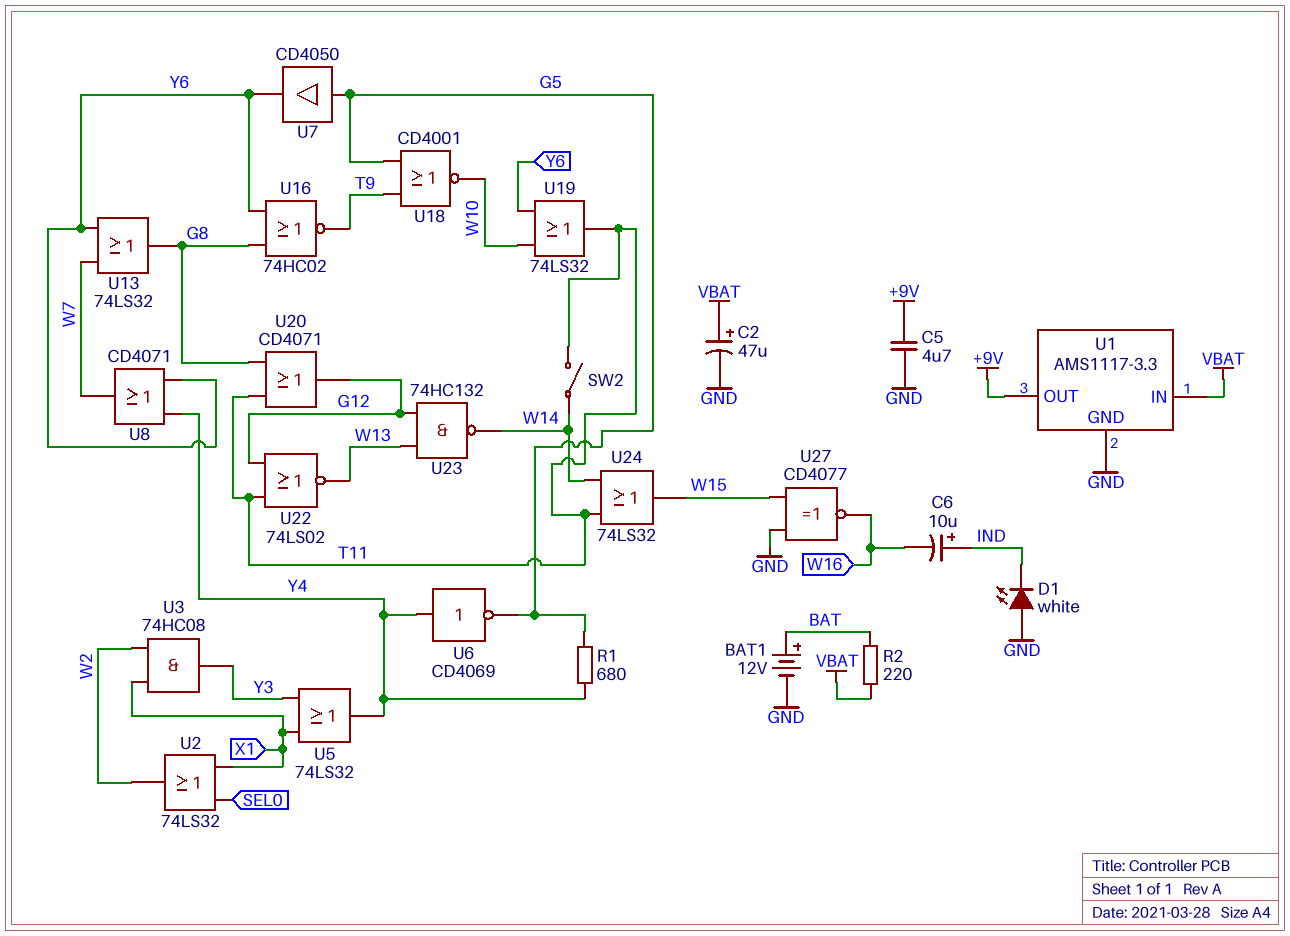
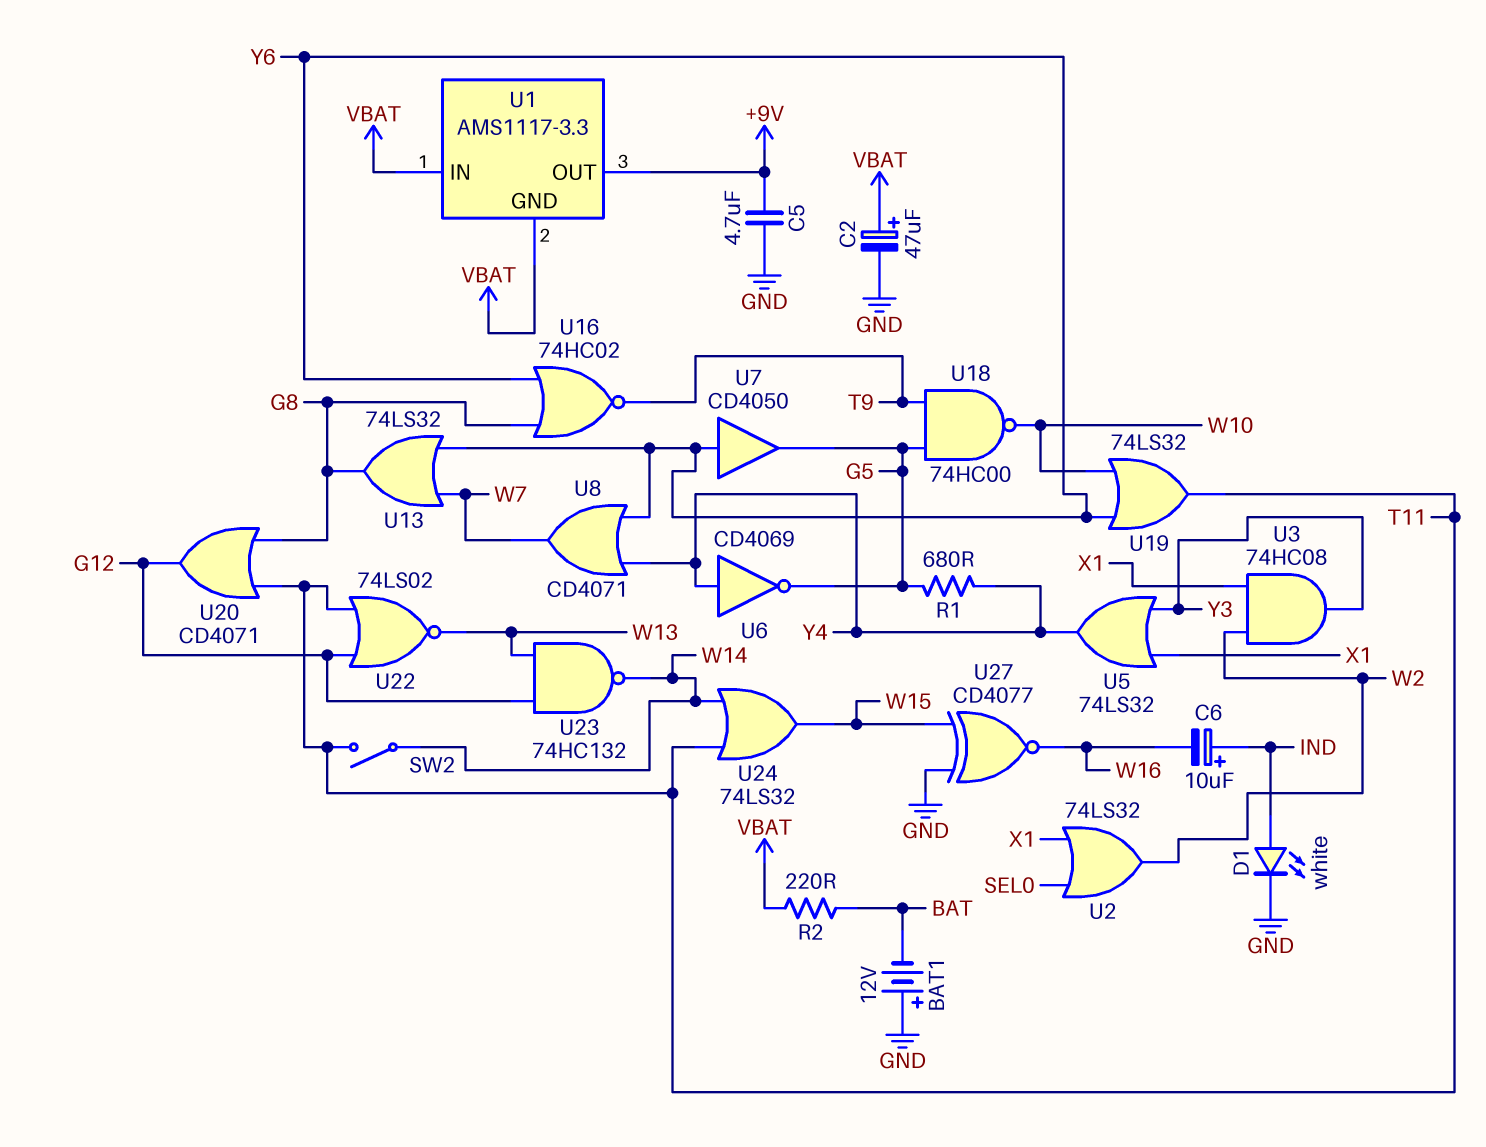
BAT1: 12V (plus BAT, minus GND) -> 12V (plus GND, minus BAT)
D1: LED white (A GND, K IND) -> LED white (A IND, K GND)
U1 pin GND: GND -> VBAT
U7: buffer CD4050 (in G5, out Y6) -> buffer CD4050 (in Y6, out G5)
U18: NOR CD4001 (in G5, in T9, out W10) -> NAND 74HC00 (in G5, in T9, out W10)

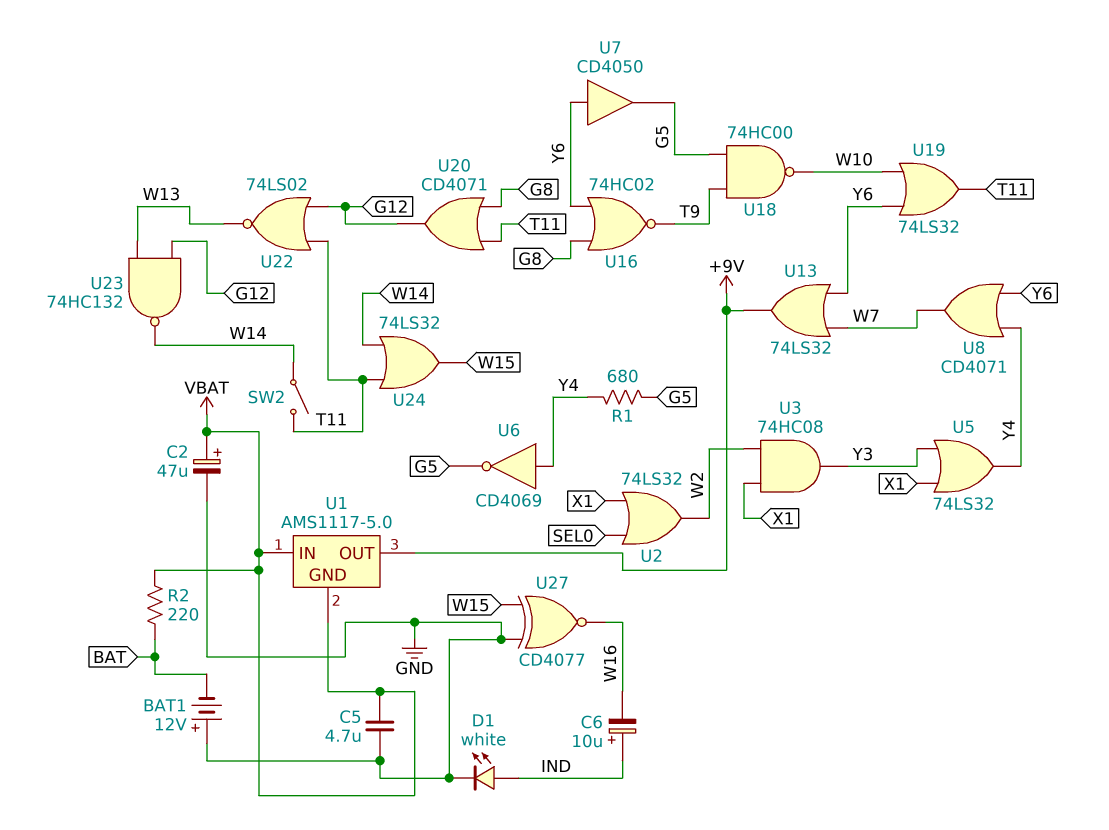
C5: 4.7uF (+9V, GND) -> 4.7uF (GND, VBAT)
U1: AMS1117-3.3 -> AMS1117-5.0
U13: OR 74LS32 (in W7, in Y6, out G8) -> OR 74LS32 (in W7, in Y6, out +9V)

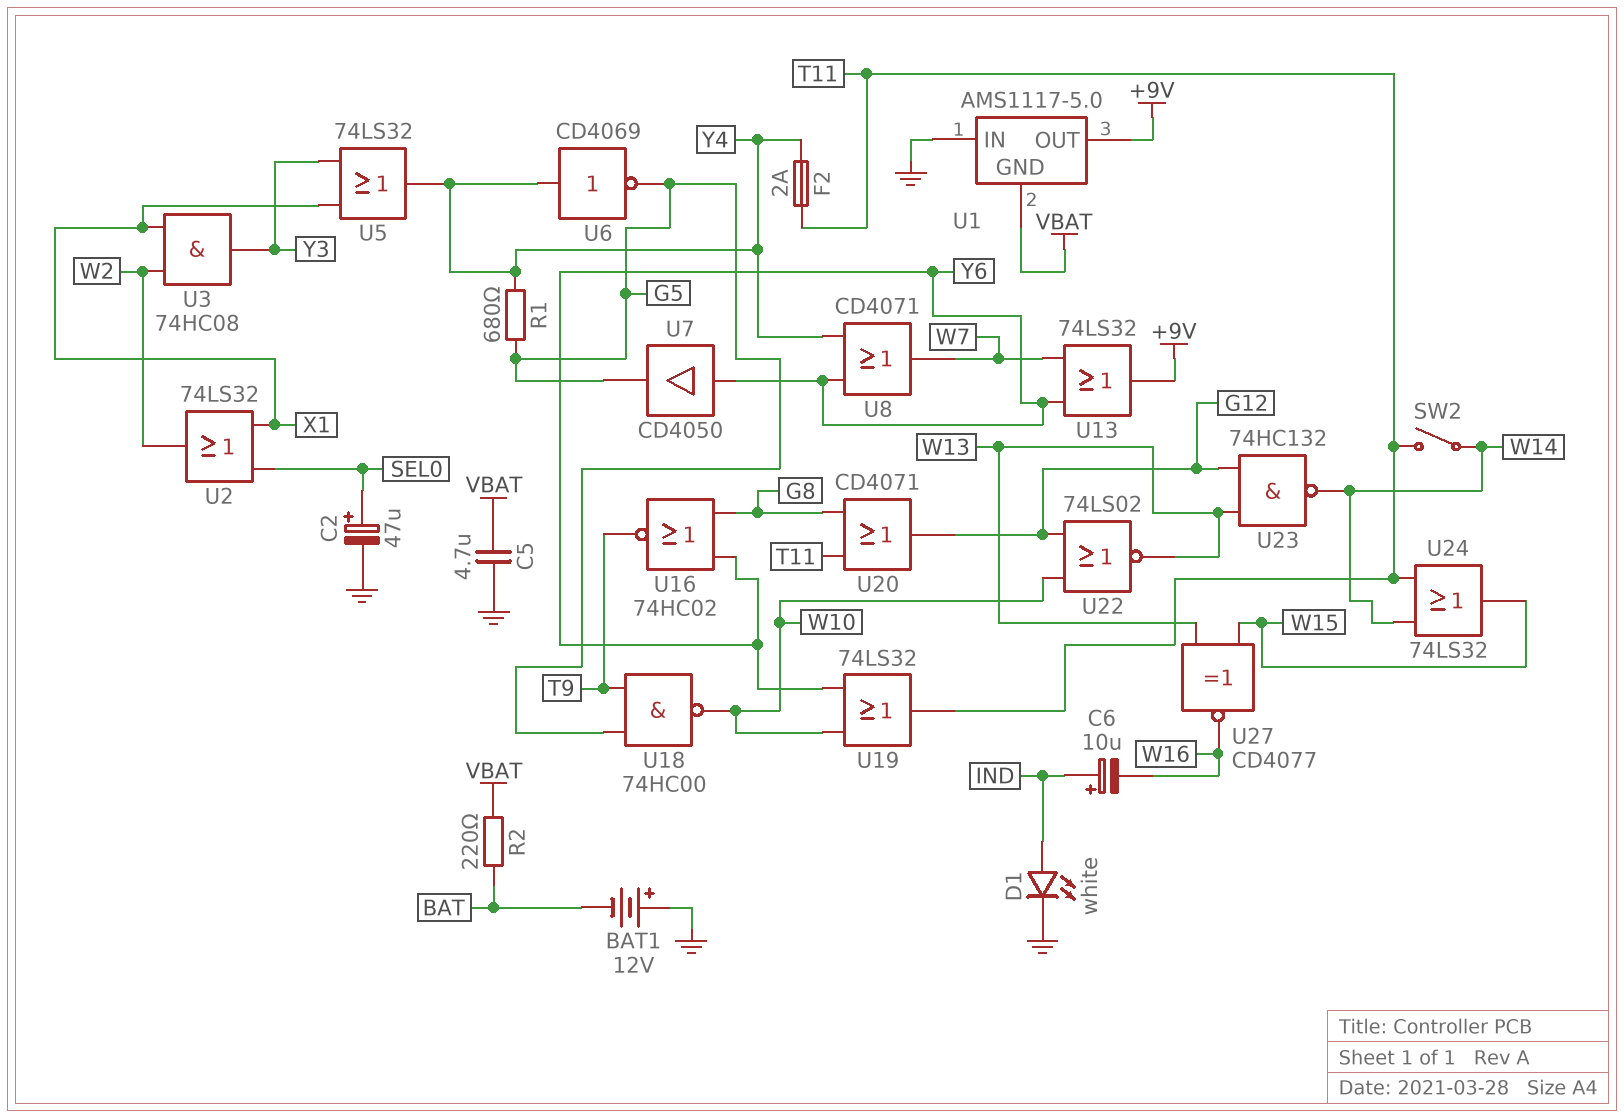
C2: 47uF (plus VBAT, minus GND) -> 47uF (plus SEL0, minus GND)
F2: none -> 2A (T11, Y4)
U1 pin IN: VBAT -> GND
U22: NOR 74LS02 (in G12, in T11, out W13) -> NOR 74LS02 (in G12, in W10, out W13)
U27: XNOR CD4077 (in GND, in W15, out W16) -> XNOR CD4077 (in W13, in W15, out W16)

